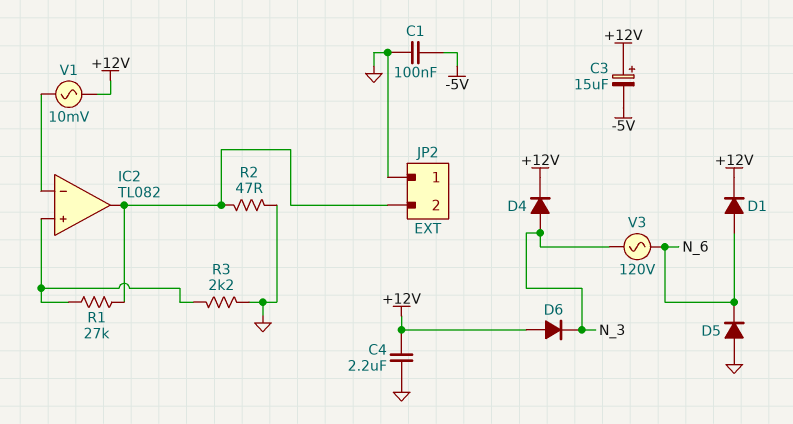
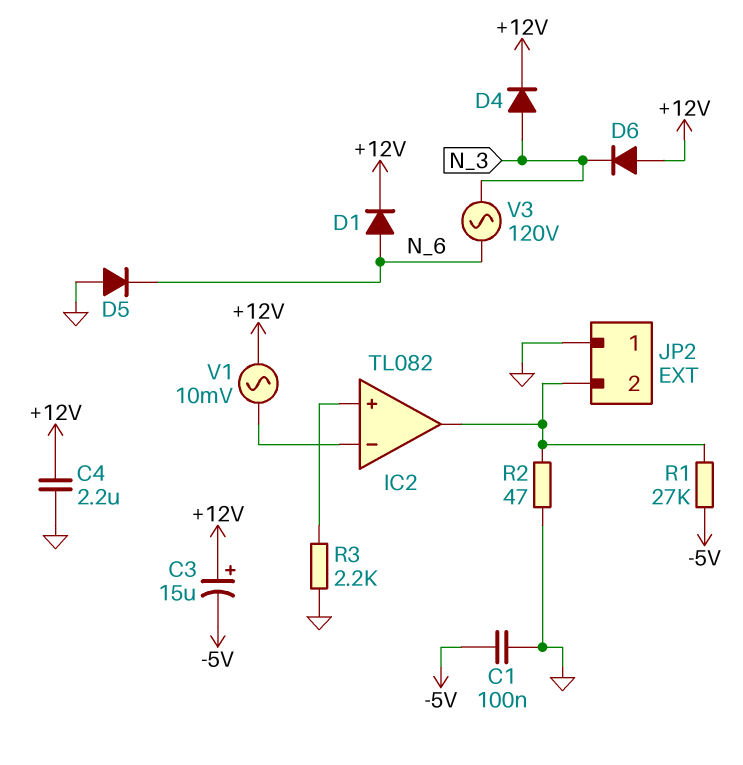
R1: 27k (IC2/in+, IC2/out) -> 27k (-5V, IC2/out)

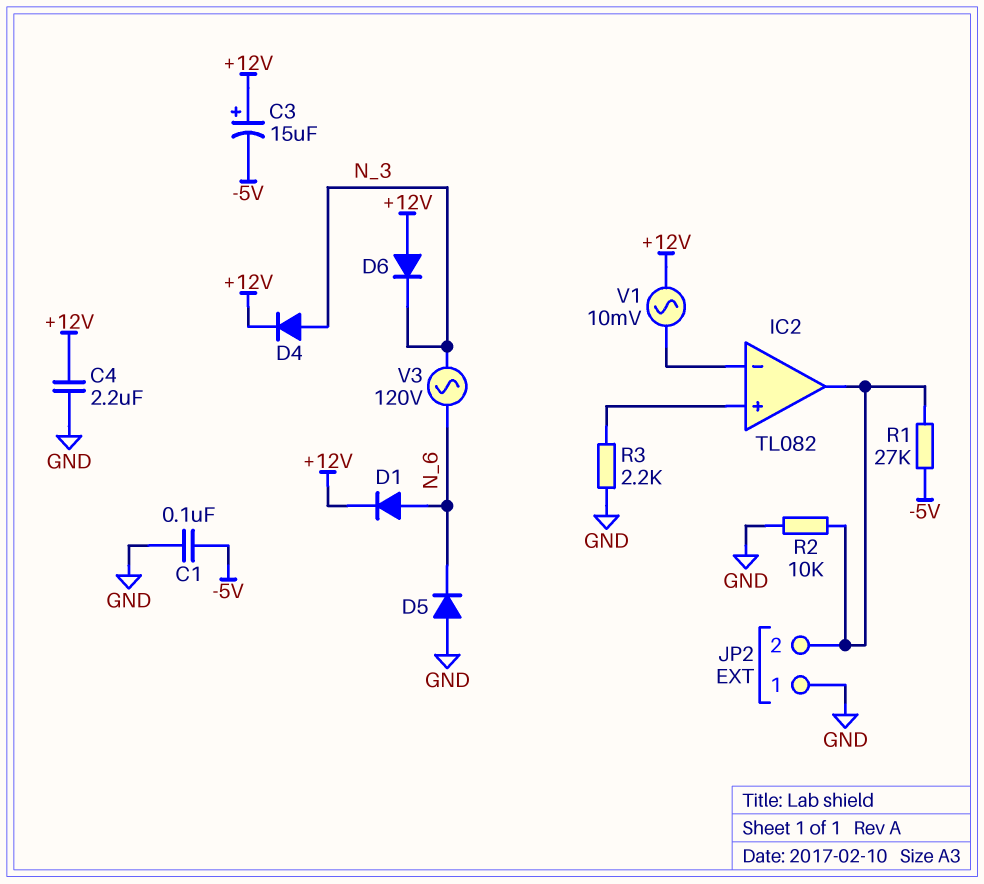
R2: 47 (GND, IC2/out) -> 10k (GND, IC2/out)

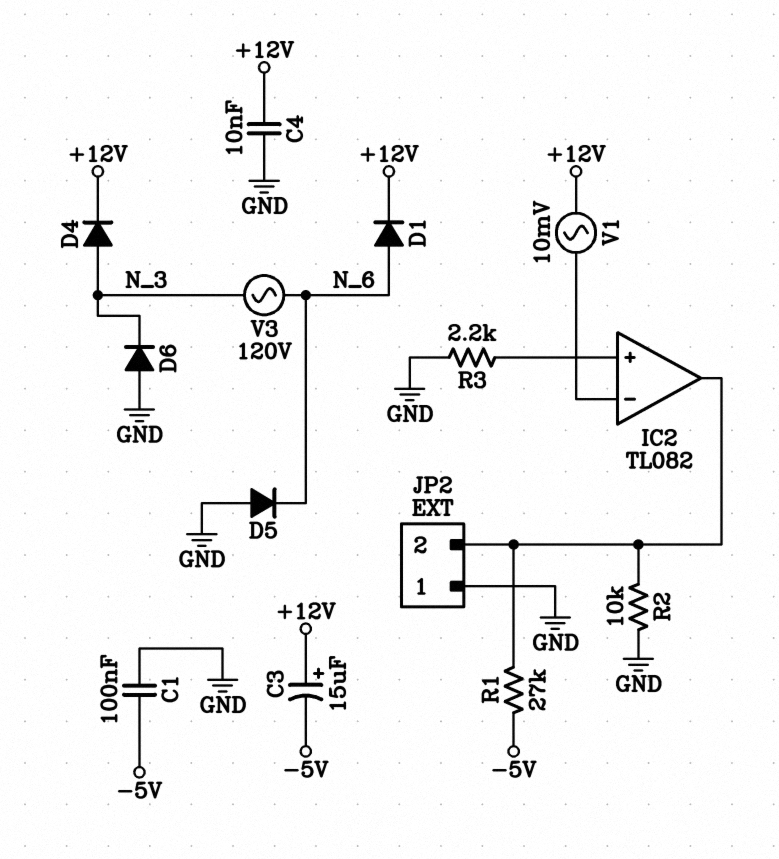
C4: 2.2uF (+12V, GND) -> 10nF (+12V, GND)
D6: diode (A +12V, K N_3) -> diode (A GND, K N_3)

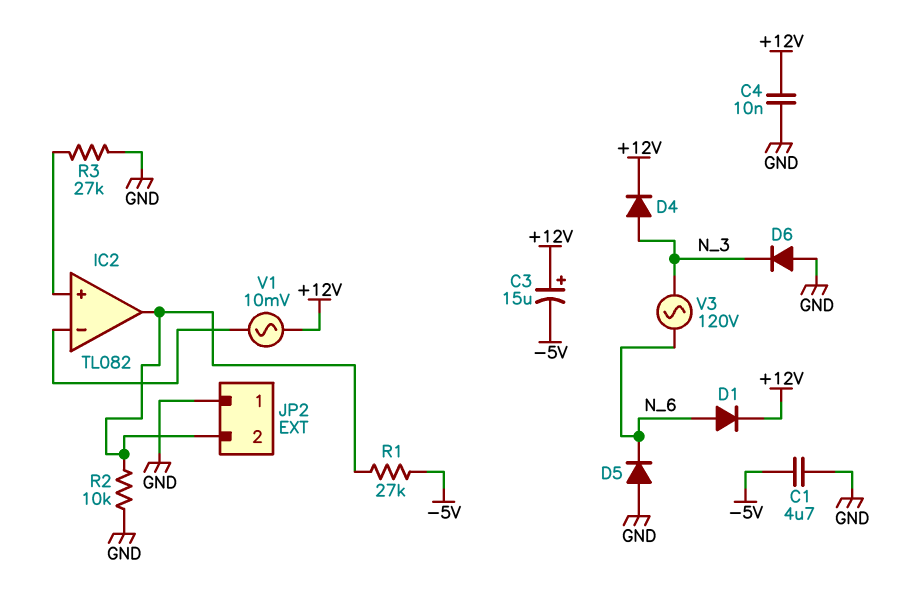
C1: 100nF (-5V, GND) -> 4.7uF (-5V, GND)
R3: 2.2k (GND, IC2/in+) -> 27k (GND, IC2/in+)

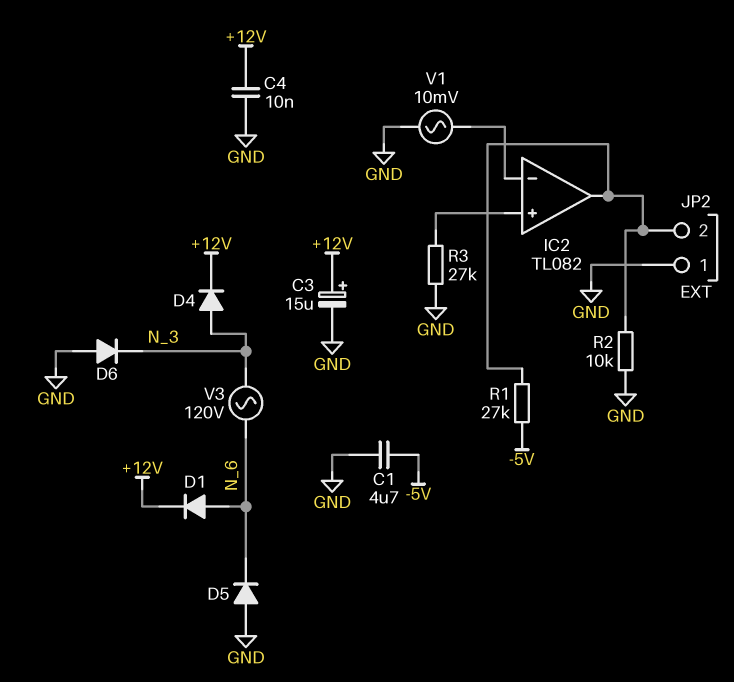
C3: 15uF (plus +12V, minus -5V) -> 15uF (plus +12V, minus GND)
V1: AC 10mV (+12V, IC2/in-) -> AC 10mV (GND, IC2/in-)

